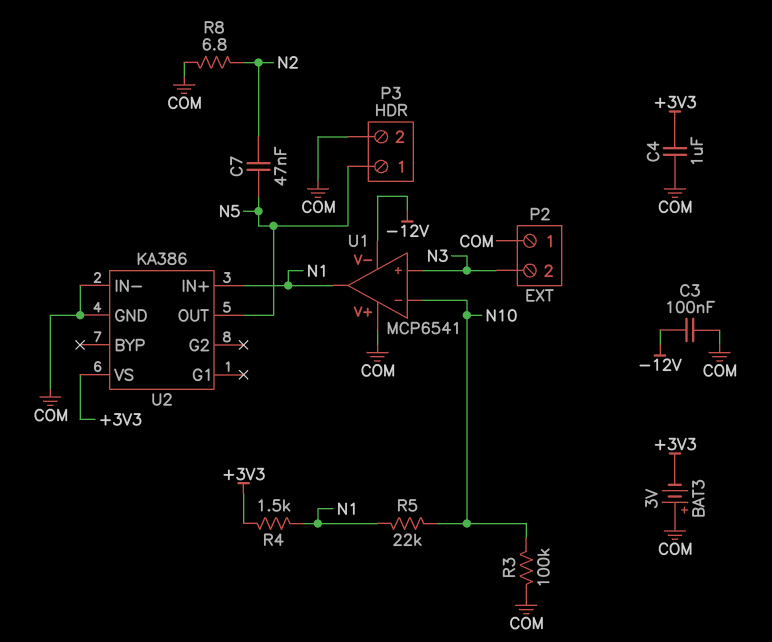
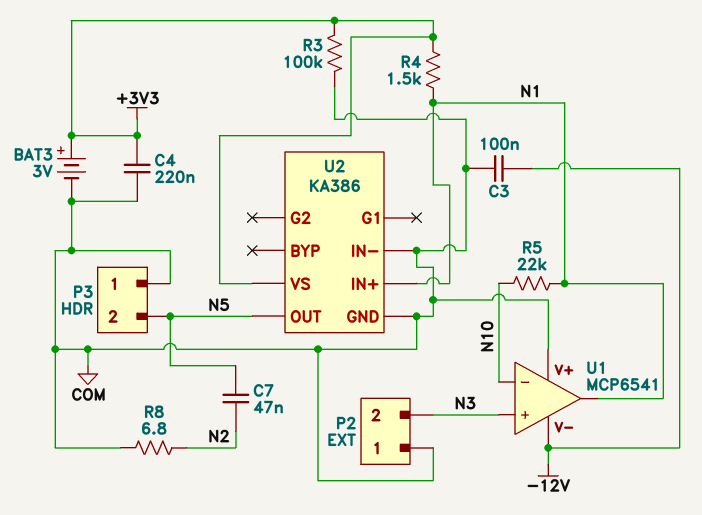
BAT3: 3V (plus COM, minus +3V3) -> 3V (plus +3V3, minus COM)
C4: 1uF (+3V3, COM) -> 220nF (+3V3, COM)
P3 pin 1: N5 -> COM
P3 pin 2: COM -> N5
R3: 100k (COM, N10) -> 100k (+3V3, COM)

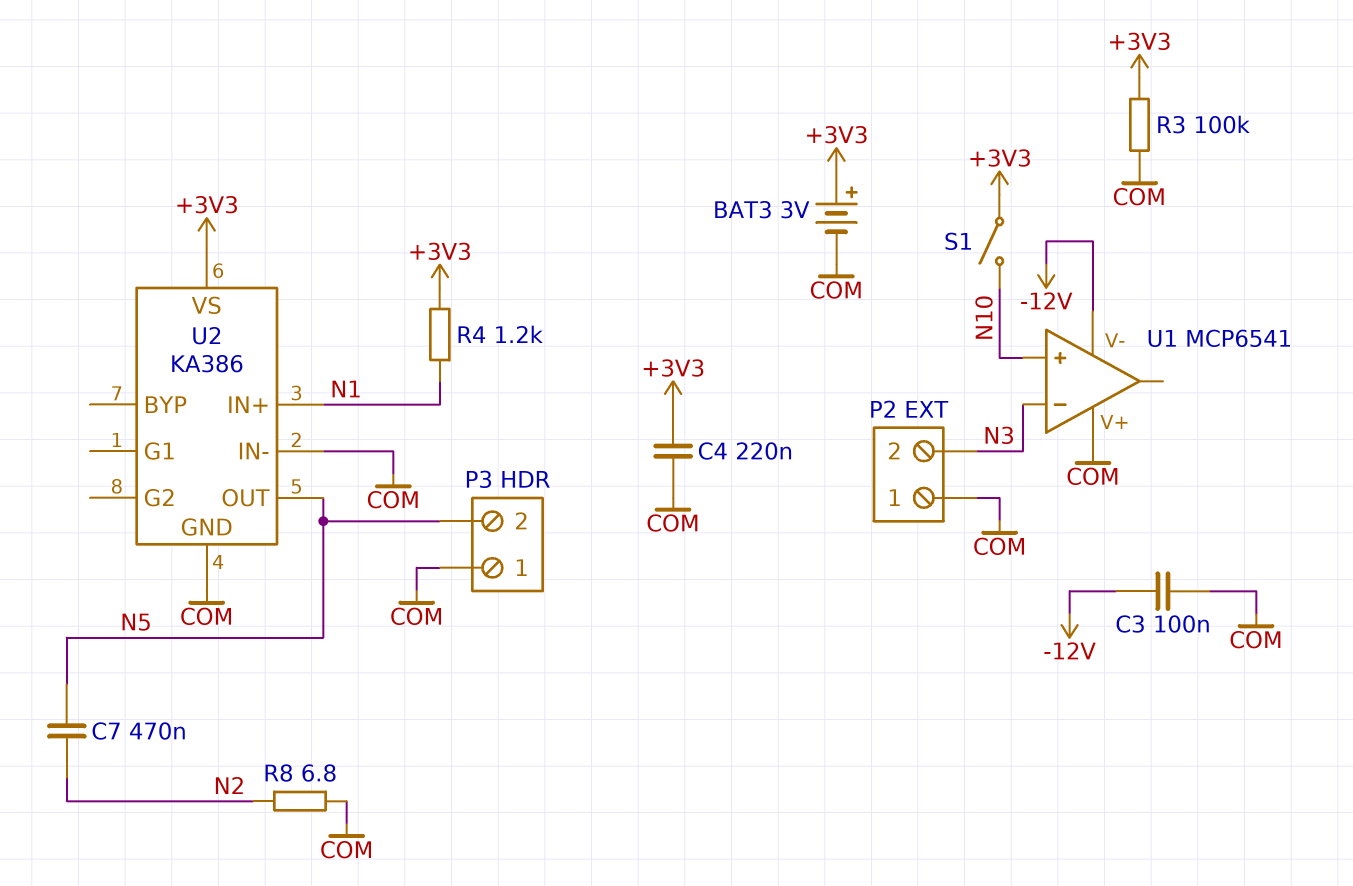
C7: 47nF (N2, N5) -> 470nF (N2, N5)
R4: 1.5k (+3V3, N1) -> 1.2k (+3V3, N1)
R5: 22k (N1, N10) -> none
S1: none -> switch (+3V3, N10)
U1 pin in+: N3 -> N10
U1 pin in-: N10 -> N3
U1 pin out: N1 -> none

